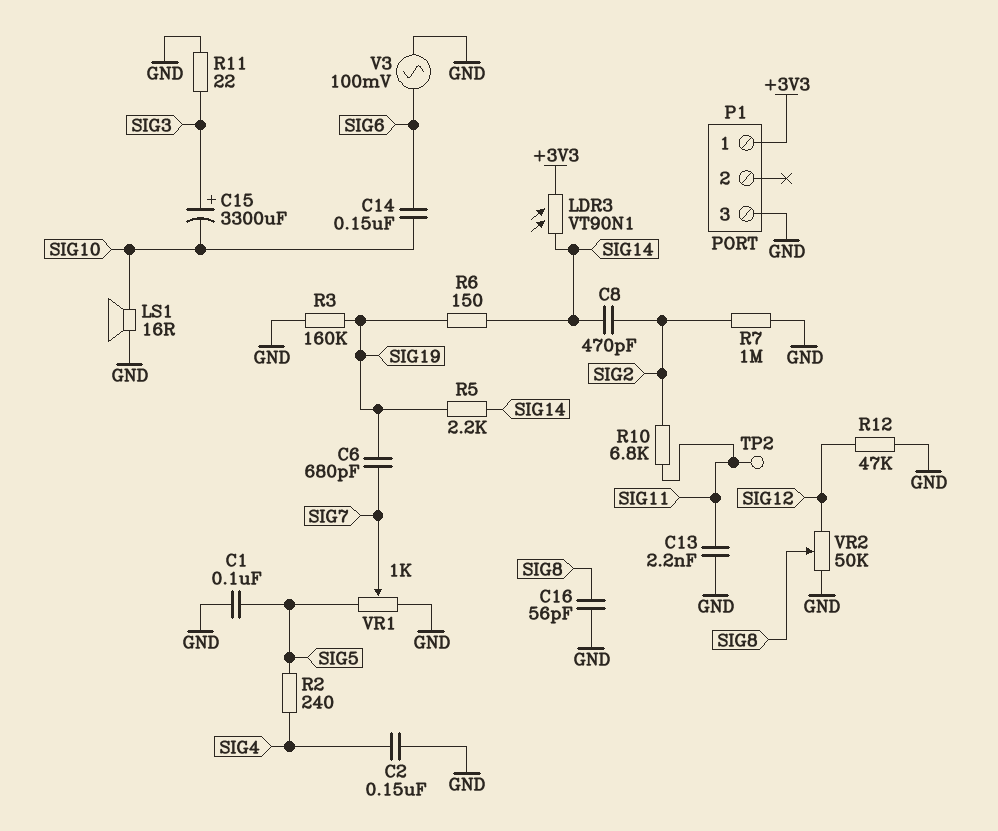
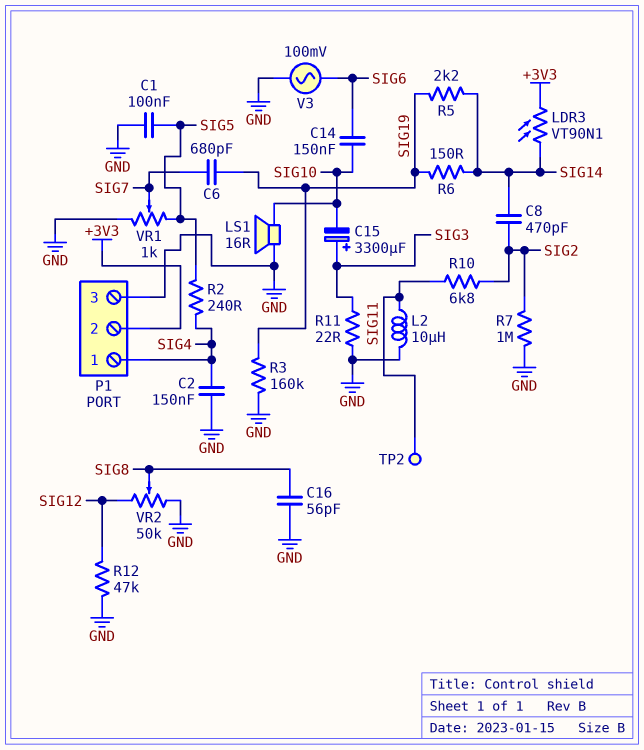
C13: 2.2nF (GND, SIG11) -> none
L2: none -> 10uH (GND, SIG11)
P1 pin 1: +3V3 -> SIG4
P1 pin 2: none -> +3V3

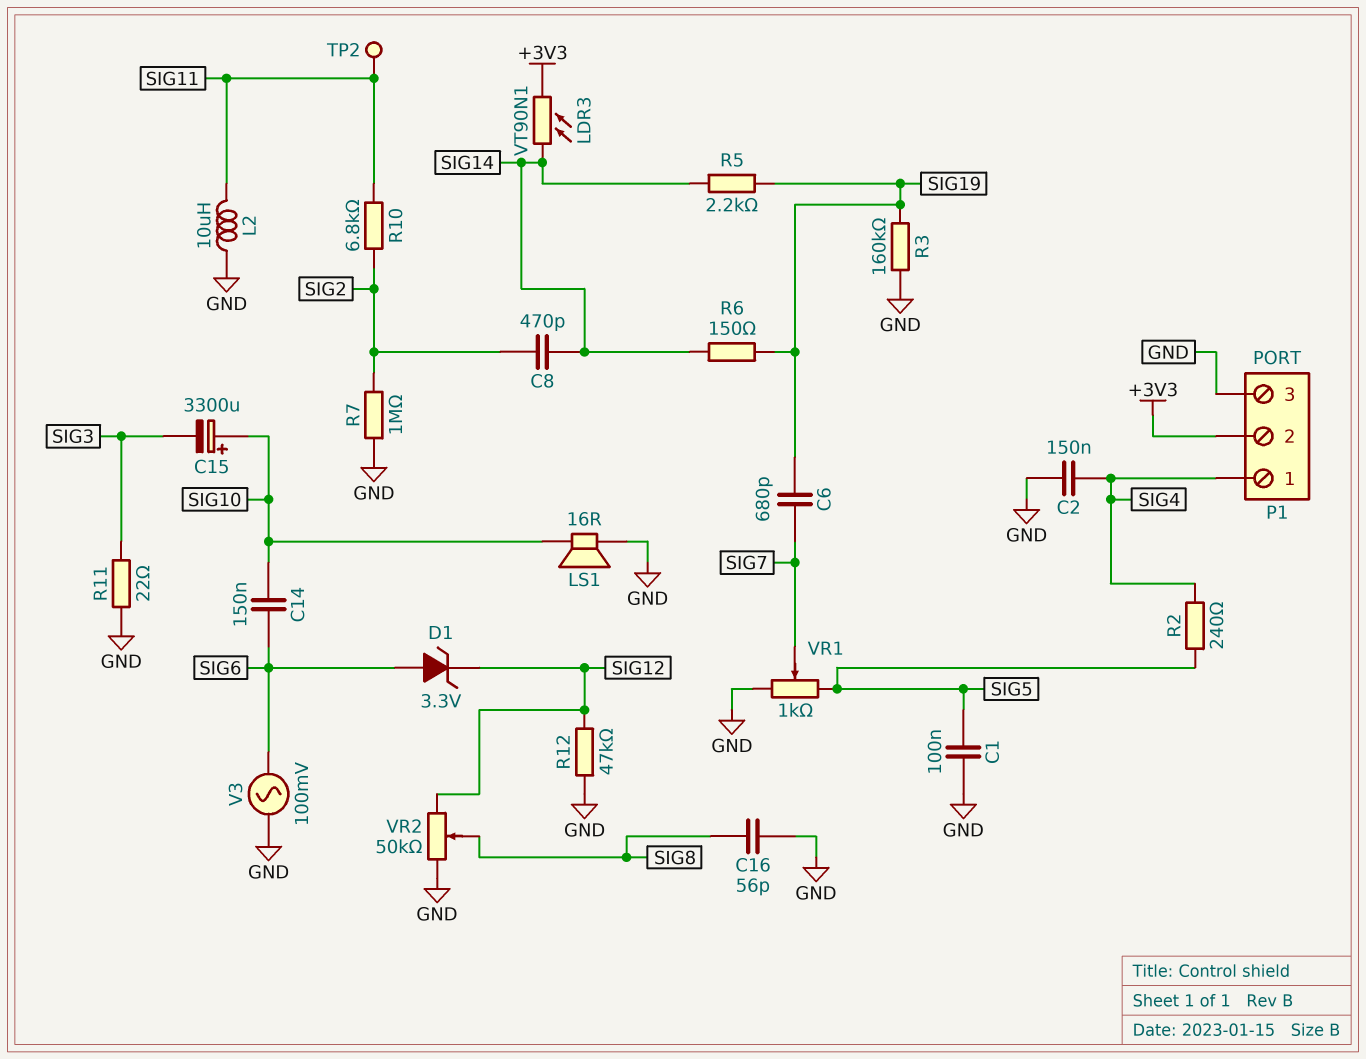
C15: 3300uF (plus SIG3, minus SIG10) -> 3300uF (plus SIG10, minus SIG3)
D1: none -> zener 3.3V (A SIG6, K SIG12)

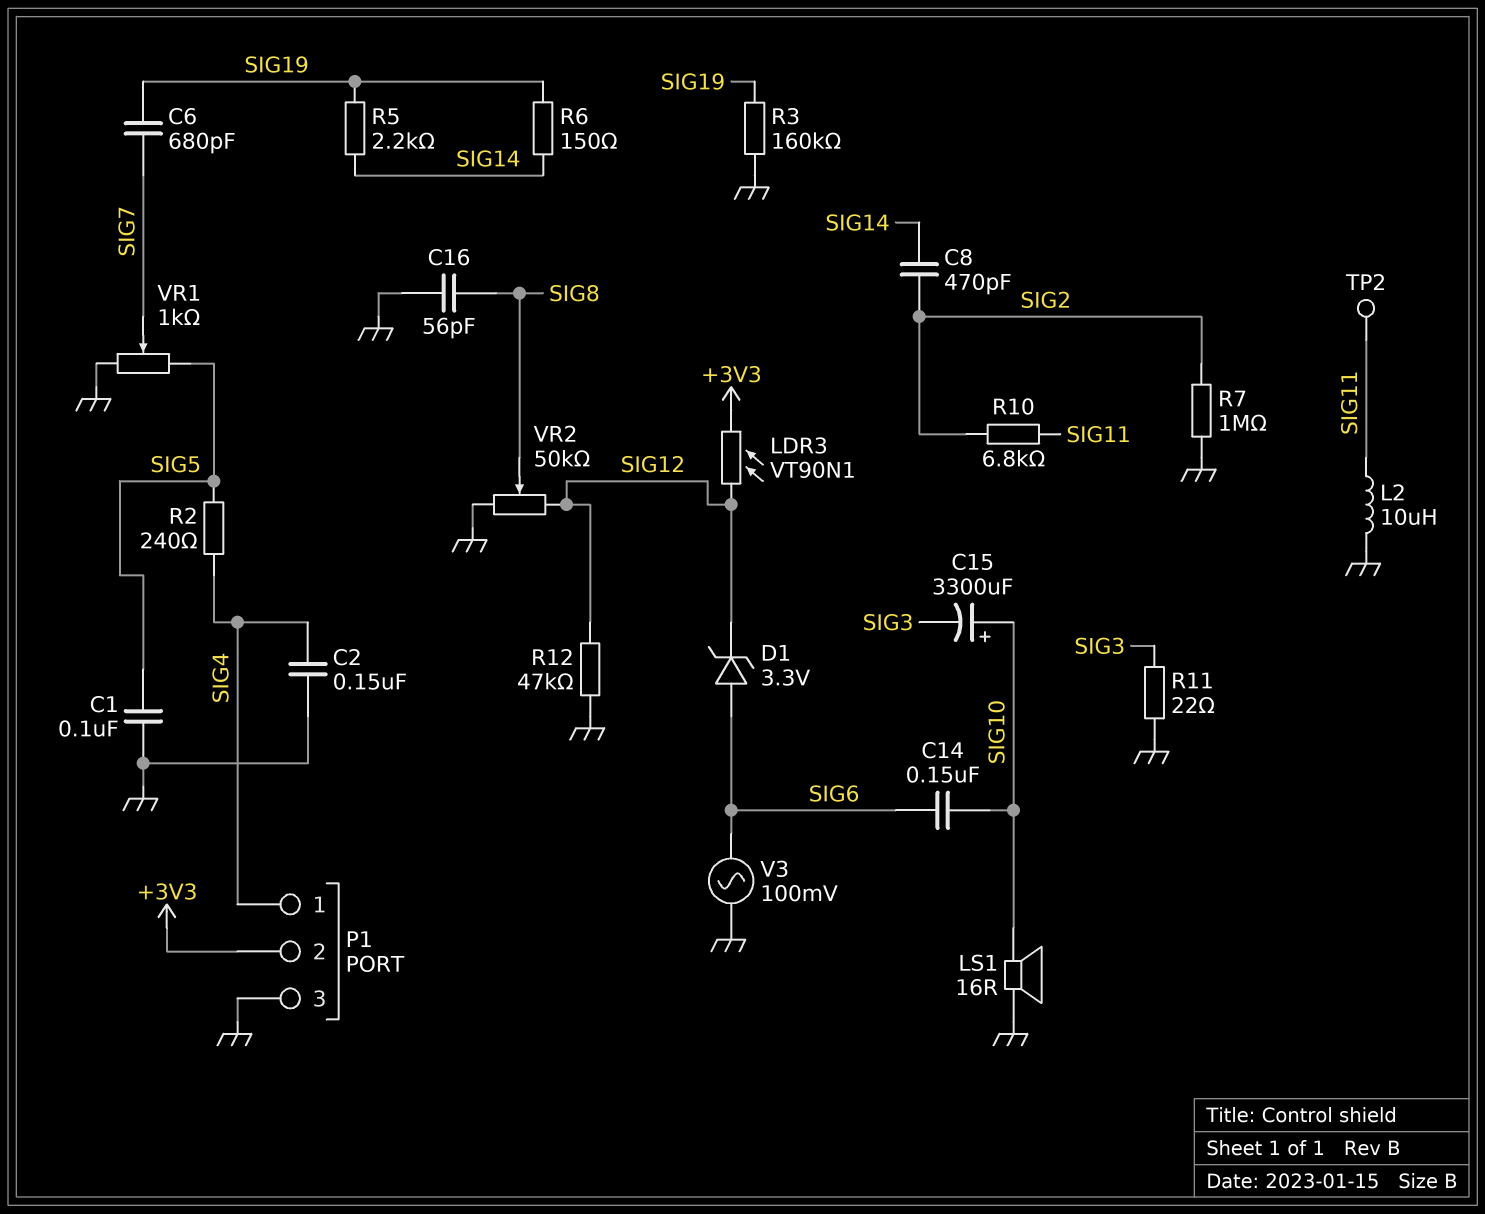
LDR3: VT90N1 (+3V3, SIG14) -> VT90N1 (+3V3, SIG12)

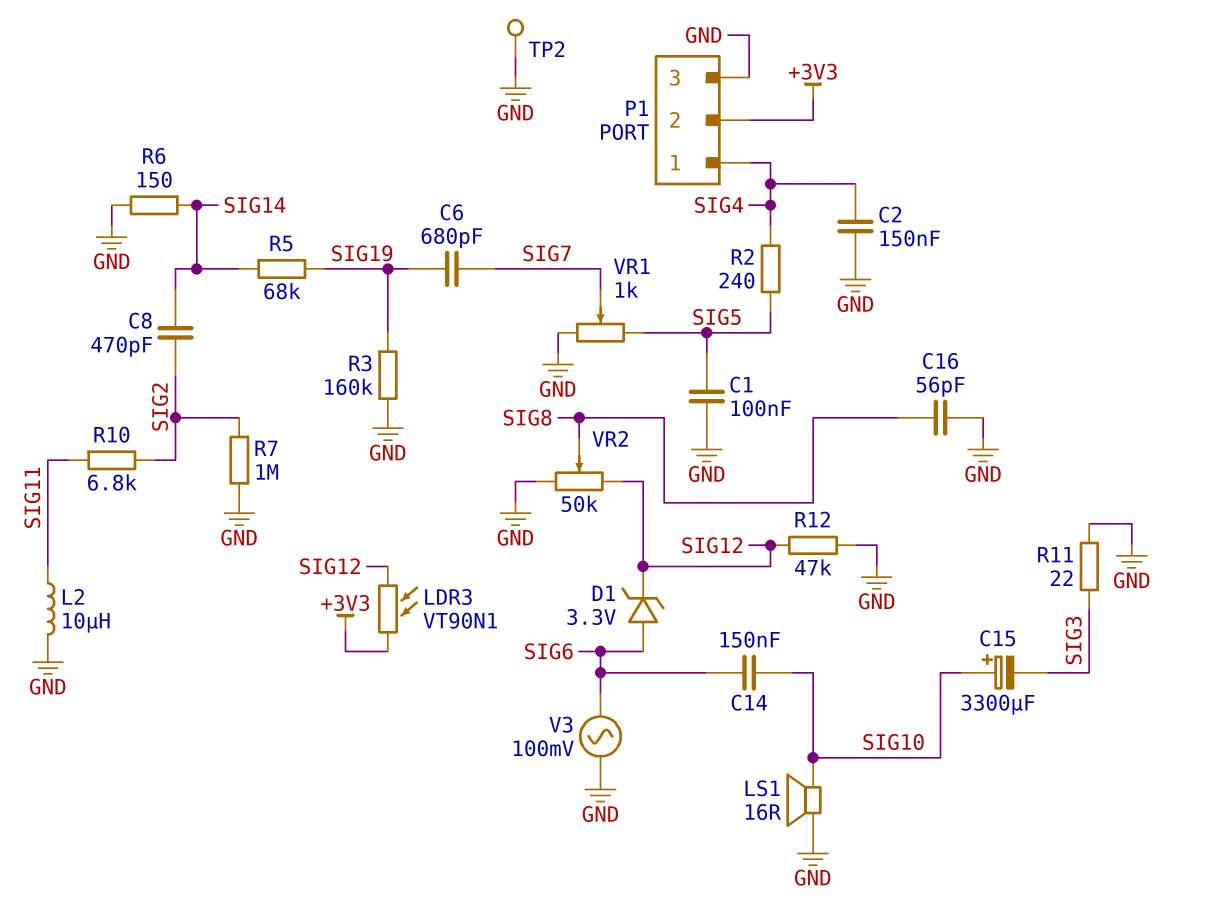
R5: 2.2k (SIG14, SIG19) -> 68k (SIG14, SIG19)
R6: 150 (SIG14, SIG19) -> 150 (GND, SIG14)
TP2: test point (SIG11) -> test point (GND)

